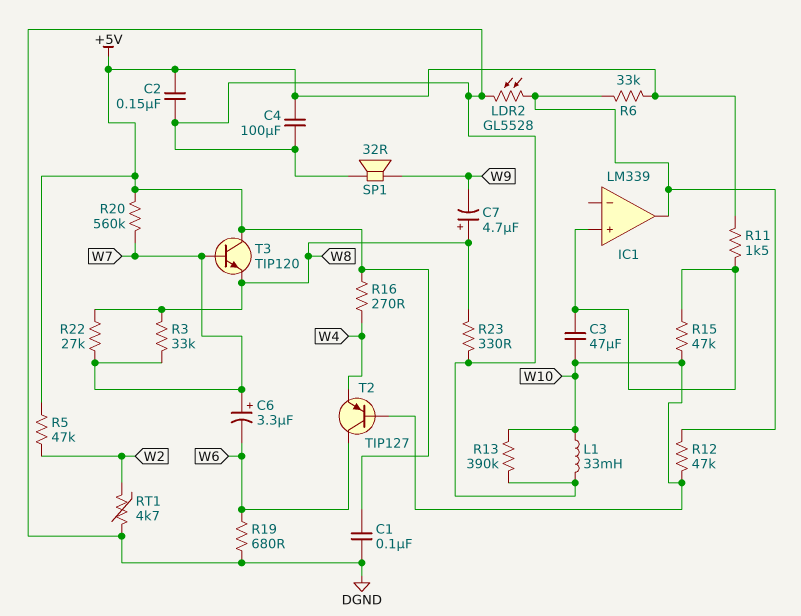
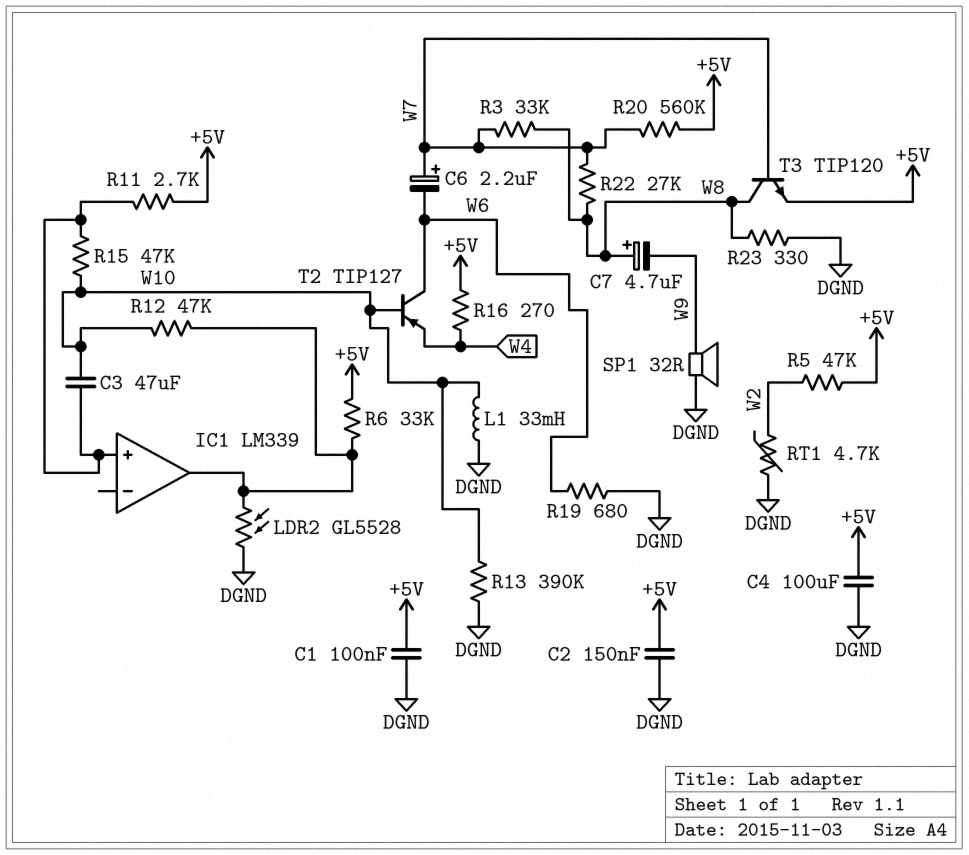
C6: 3.3uF (plus W7, minus W6) -> 2.2uF (plus W7, minus W6)
R11: 1.5k (+5V, IC1/in+) -> 2.7k (+5V, IC1/in+)
T3: NPN TIP120 (B W7, C +5V, E W8) -> NPN TIP120 (B W7, C W8, E +5V)

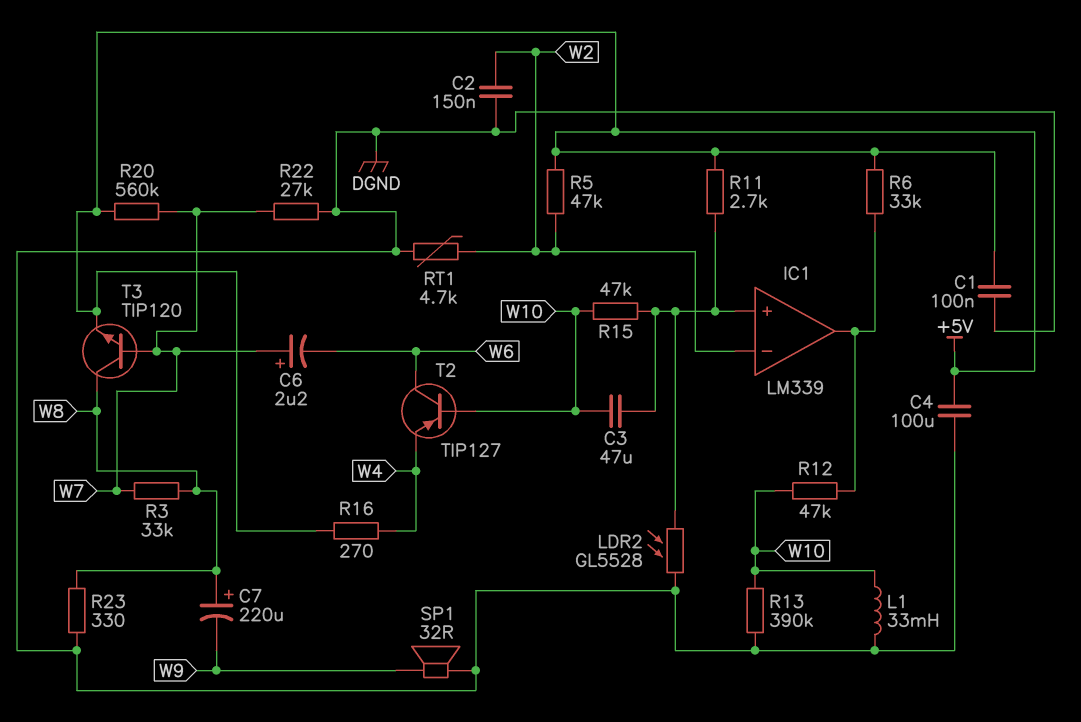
C2: 150nF (+5V, DGND) -> 150nF (DGND, W2)
C7: 4.7uF (plus W8, minus W9) -> 220uF (plus W8, minus W9)
IC1 pin in-: none -> W2
LDR2: GL5528 (DGND, IC1/out) -> GL5528 (DGND, IC1/in+)
R19: 680 (DGND, W6) -> none
R22: 27k (W7, W8) -> 27k (DGND, W7)

